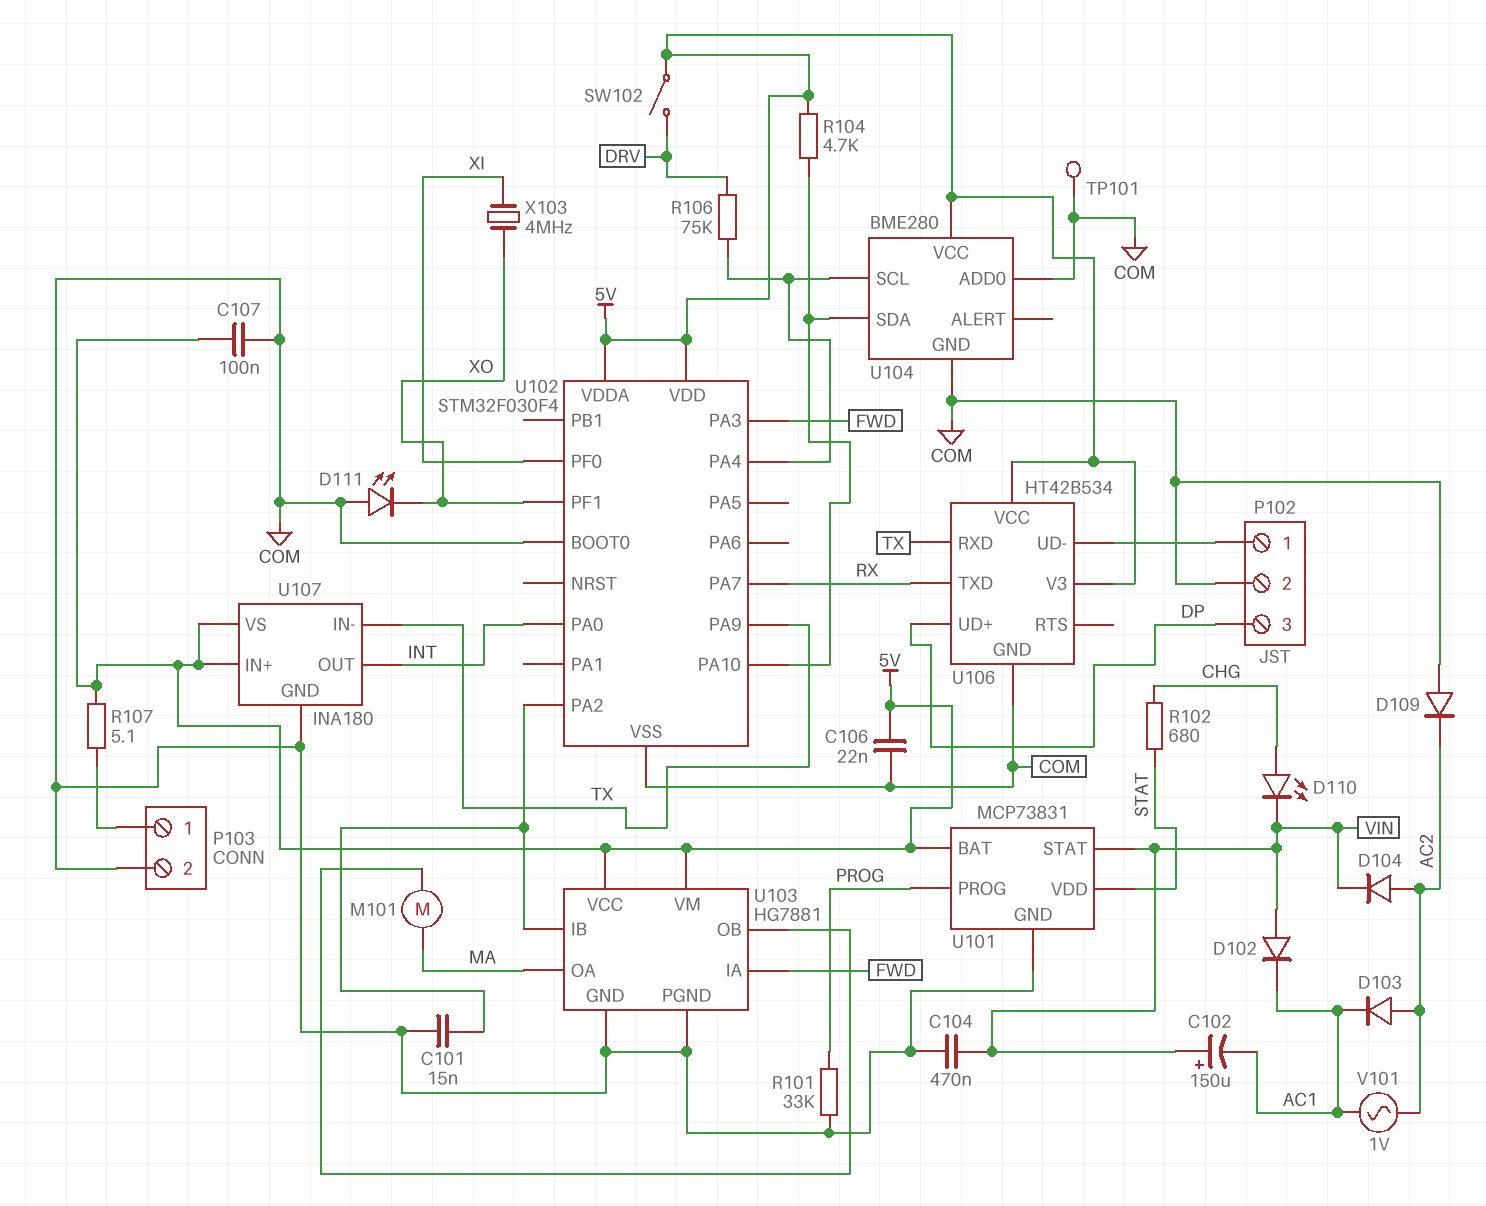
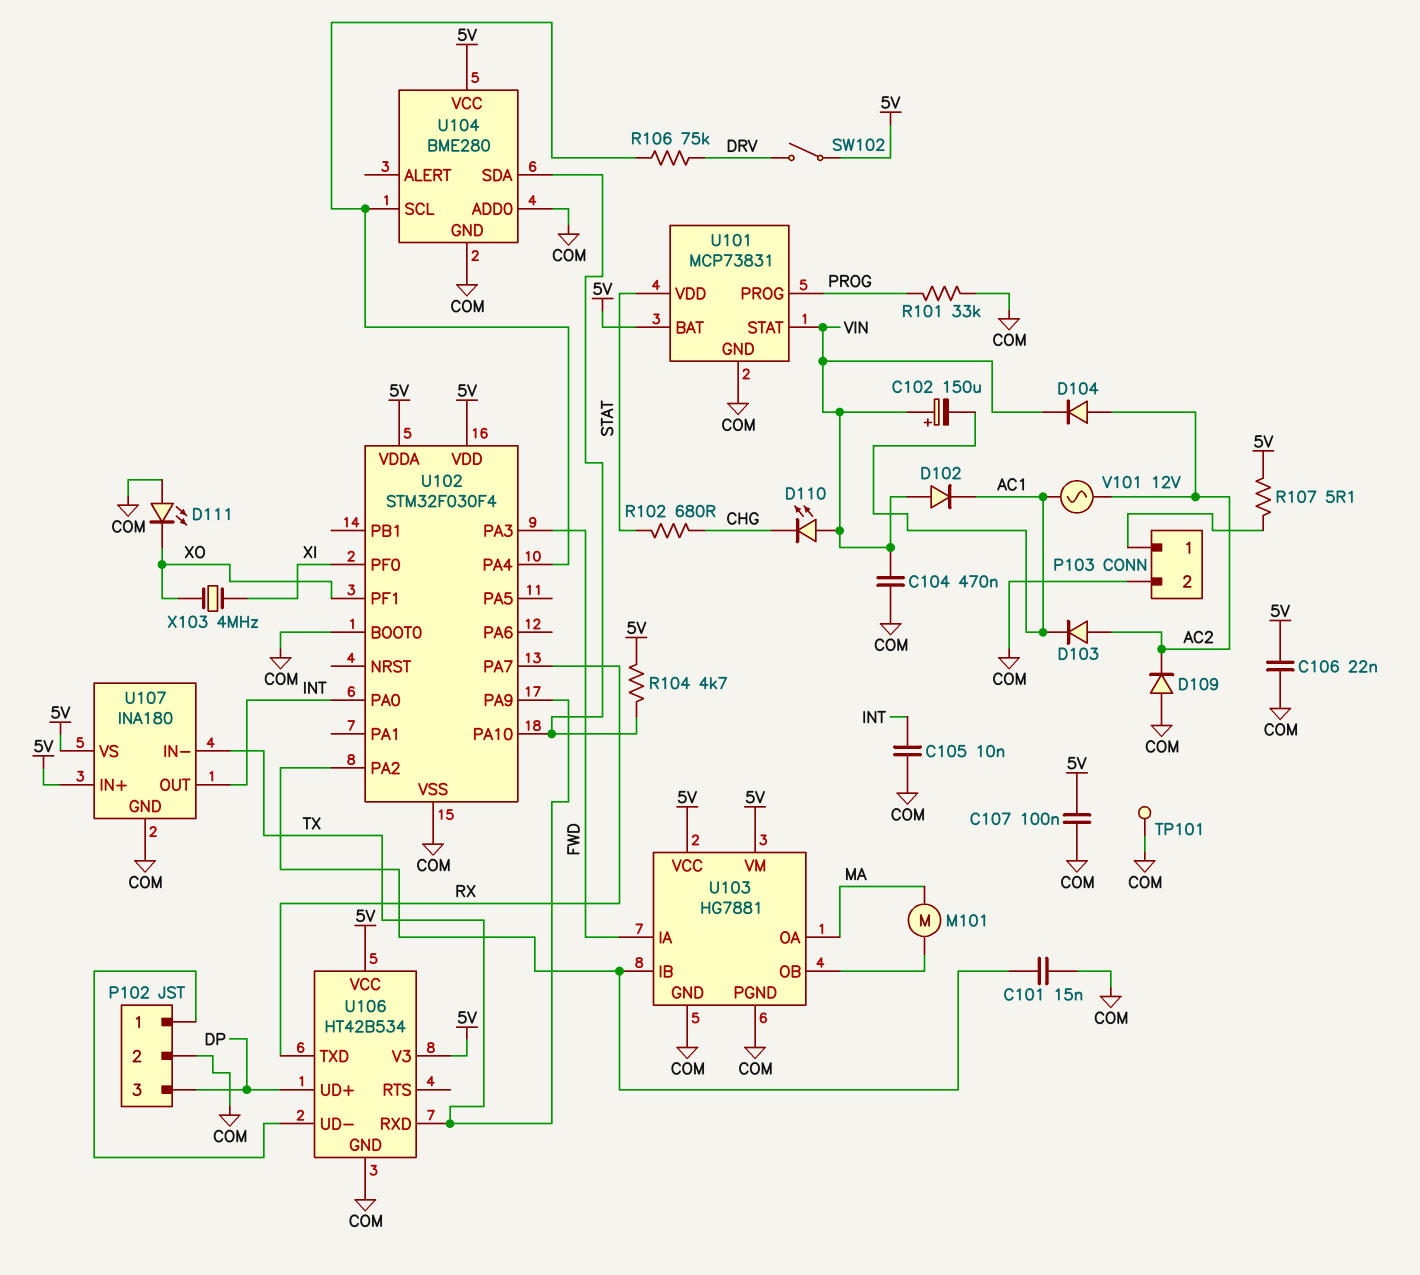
C105: none -> 10nF (COM, INT)
D110: LED (A CHG, K VIN) -> LED (A VIN, K CHG)
V101: AC 1V (AC1, AC2) -> AC 12V (AC1, AC2)

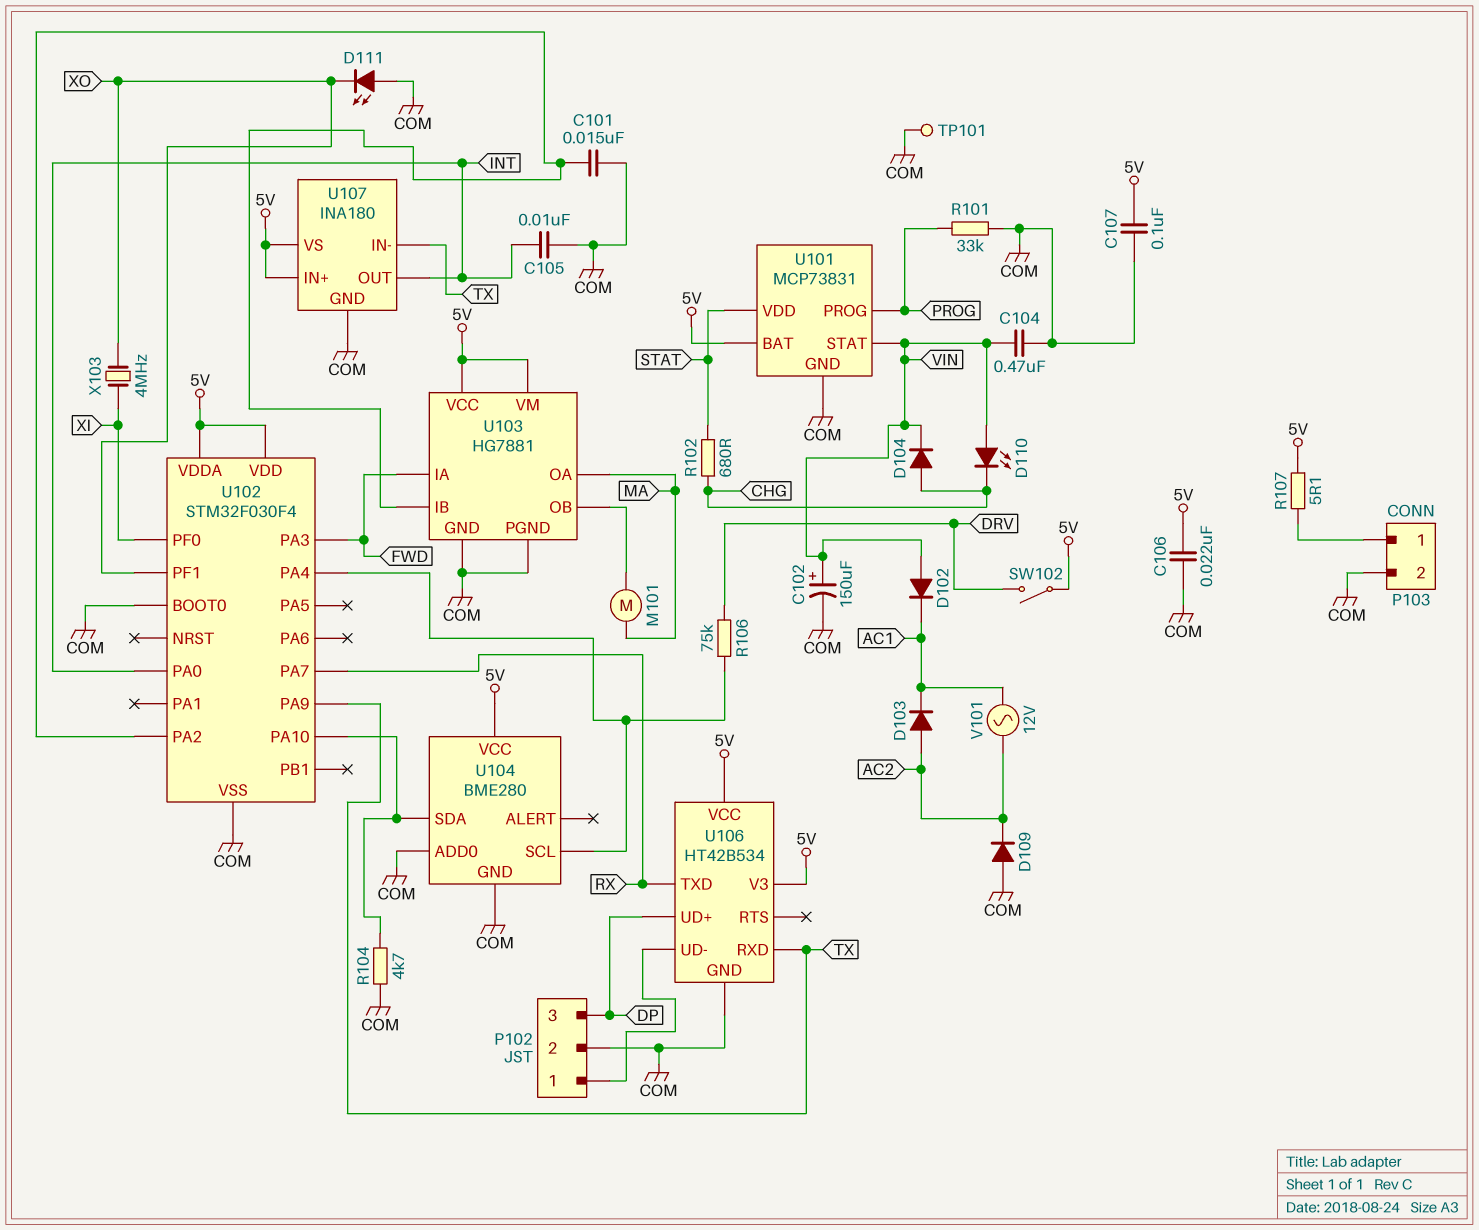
C102: 150uF (plus VIN, minus AC1) -> 150uF (plus VIN, minus COM)
D104: diode (A AC2, K VIN) -> diode (A CHG, K VIN)
R104: 4.7k (5V, U102/PA10) -> 4.7k (COM, U102/PA10)

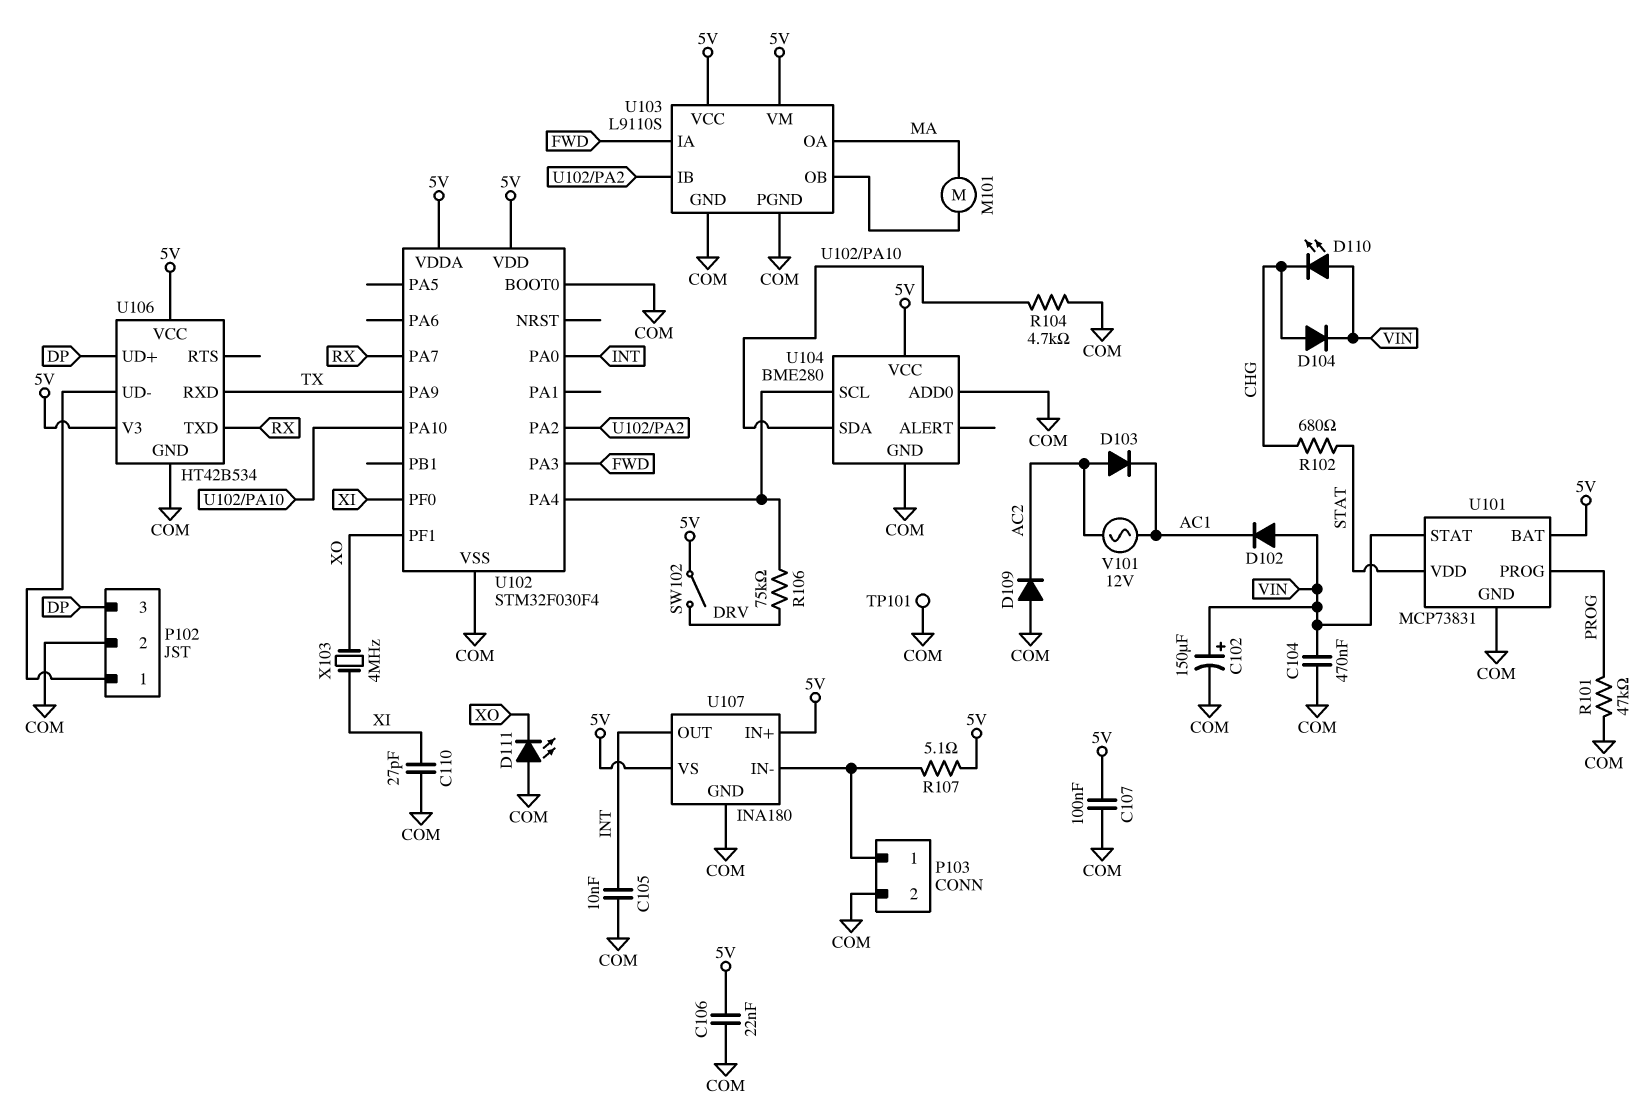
C101: 15nF (COM, U102/PA2) -> none
C110: none -> 27pF (COM, XI)
R101: 33k (COM, PROG) -> 47k (COM, PROG)
U103: HG7881 -> L9110S
U107 pin IN-: TX -> P103/1

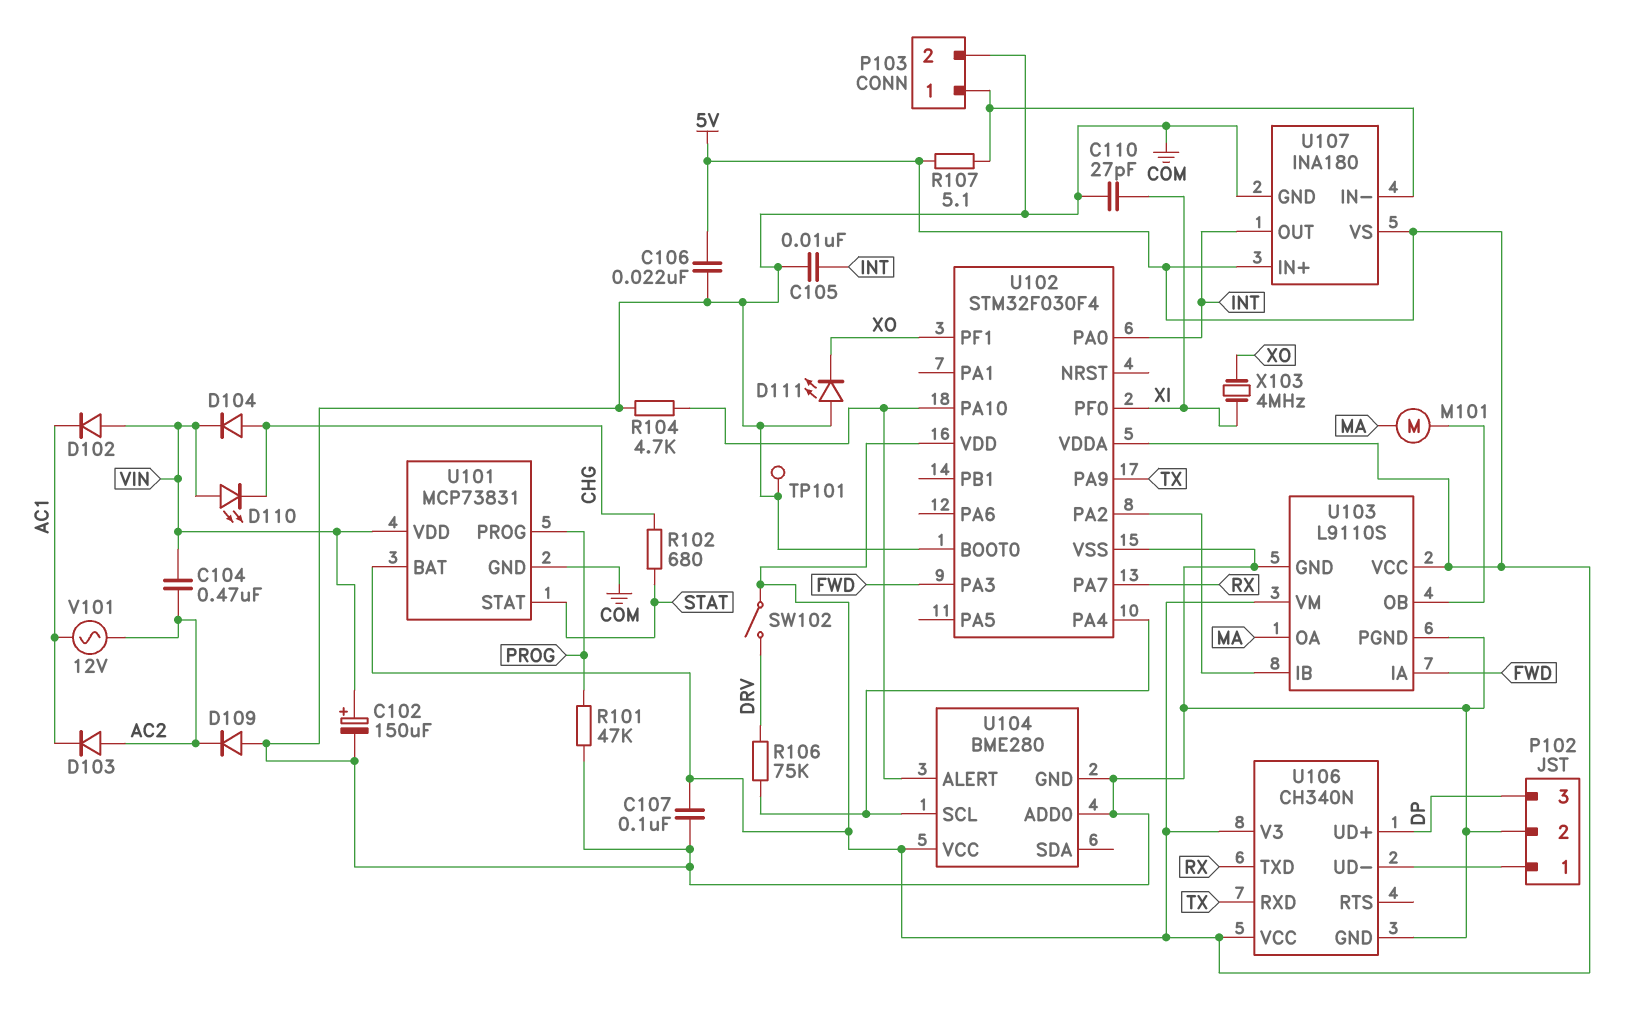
C104: 470nF (COM, VIN) -> 470nF (AC2, VIN)
U101 pin STAT: VIN -> STAT
U101 pin VDD: STAT -> VIN
U104 pin ALERT: none -> U102/PA10
U104 pin SDA: U102/PA10 -> none
U106: HT42B534 -> CH340N

